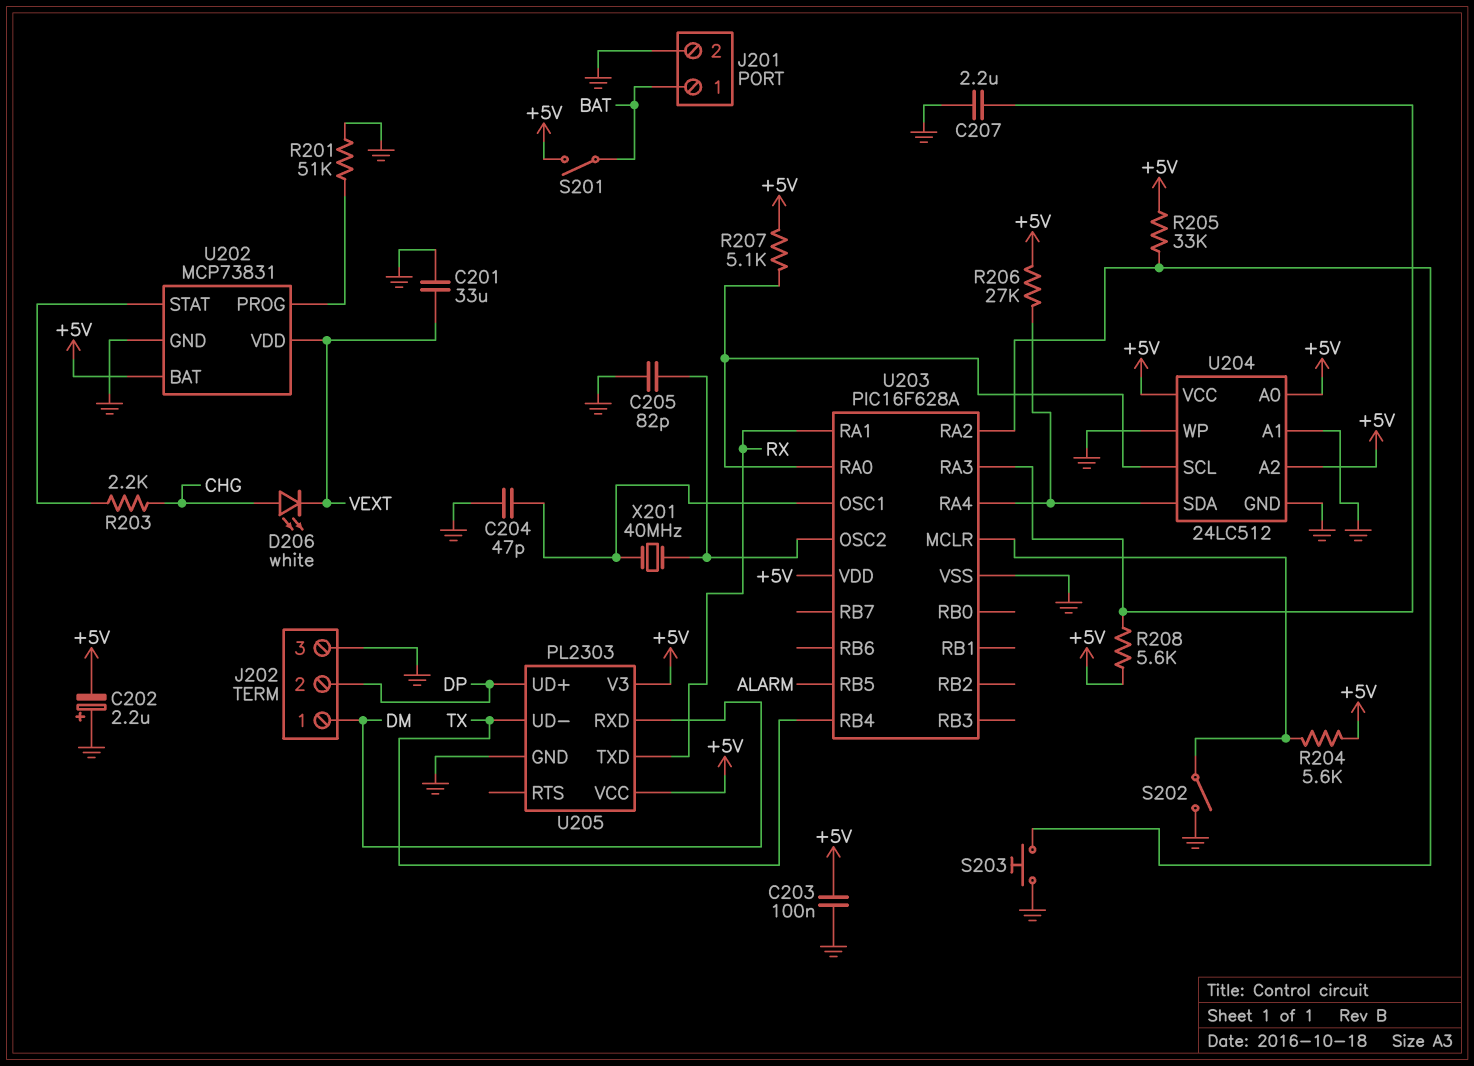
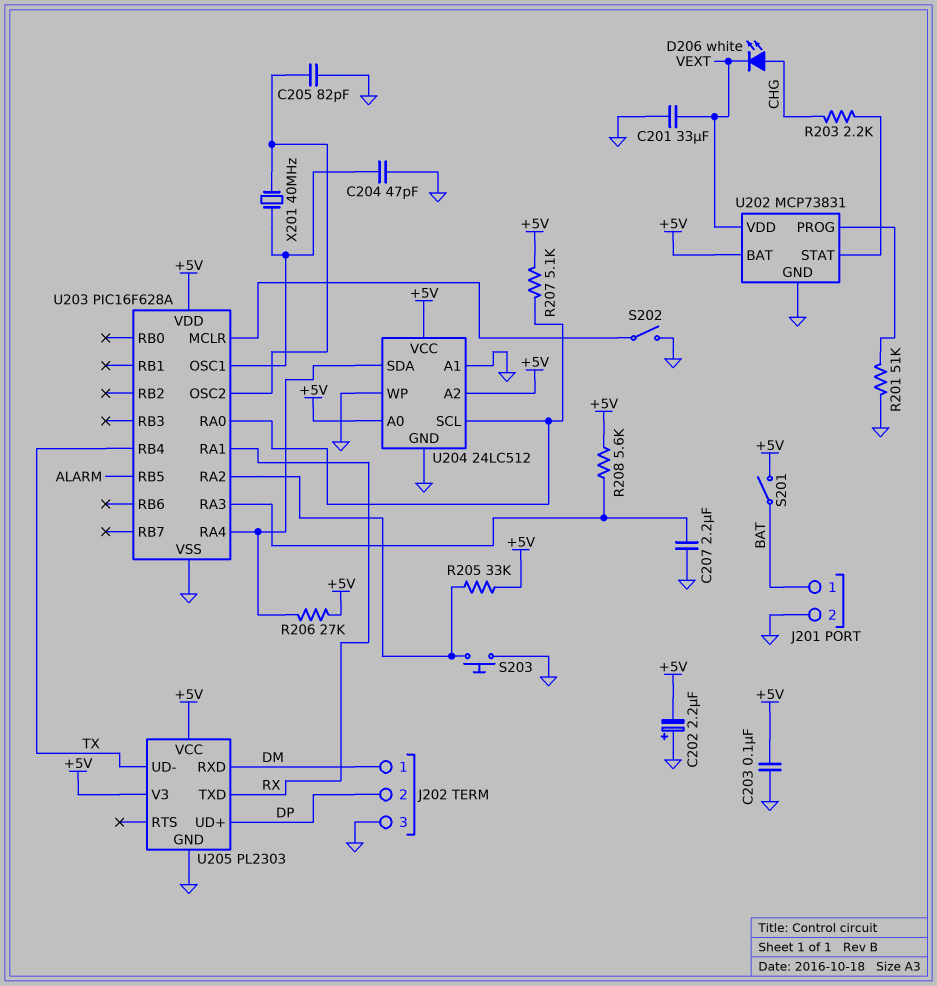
R204: 5.6k (+5V, U203/MCLR) -> none

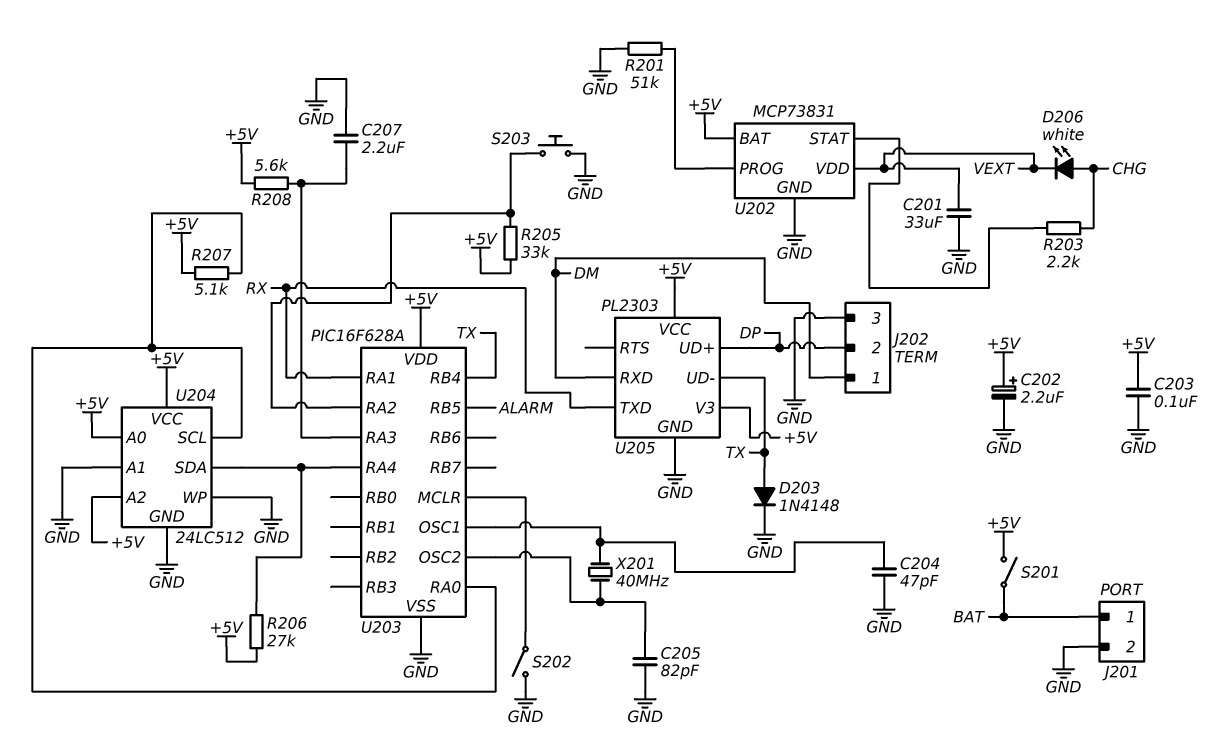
C202: 2.2uF (plus GND, minus +5V) -> 2.2uF (plus +5V, minus GND)
D203: none -> diode 1N4148 (A TX, K GND)

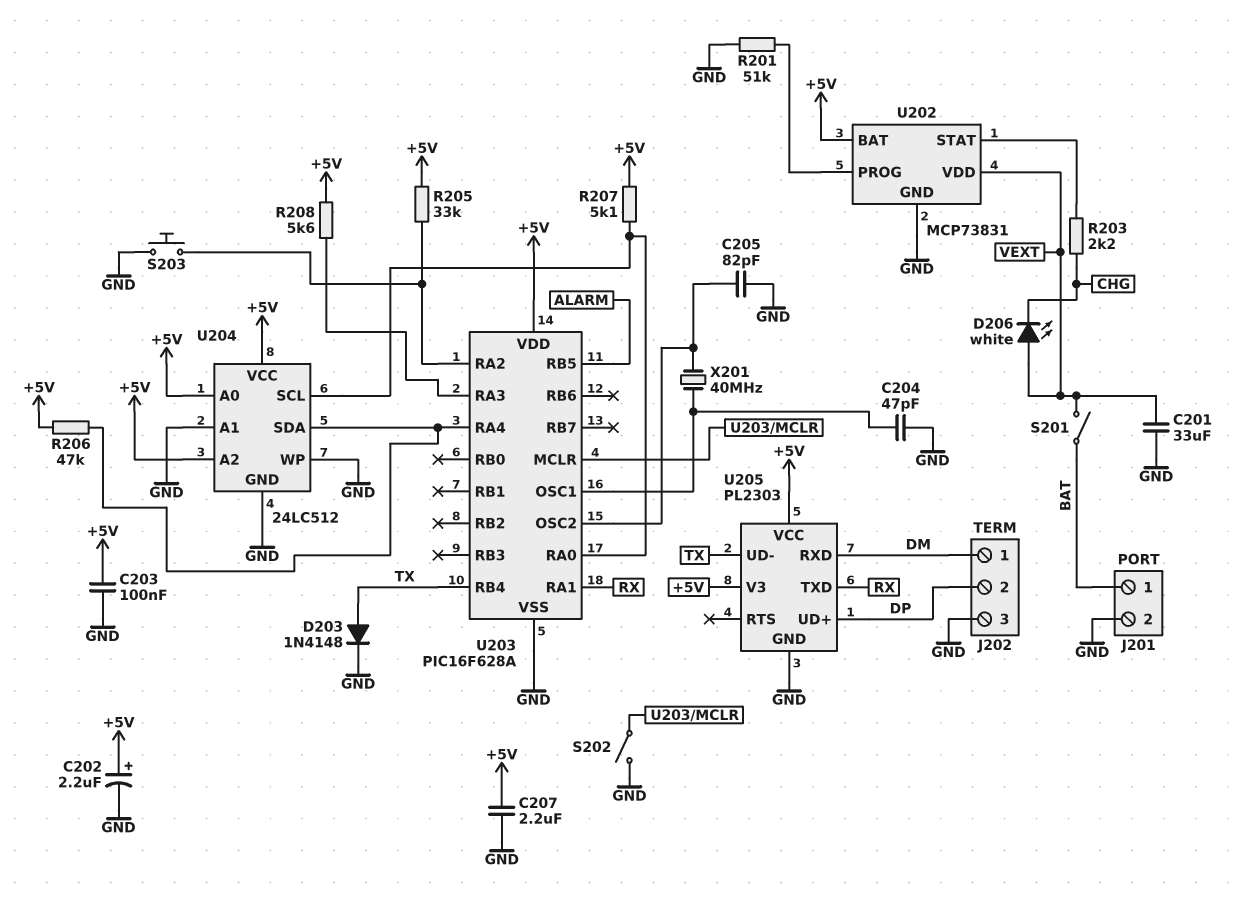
C207: 2.2uF (GND, U203/RA3) -> 2.2uF (+5V, GND)
D206: LED white (A CHG, K VEXT) -> LED white (A VEXT, K CHG)
R206: 27k (+5V, U203/RA4) -> 47k (+5V, U203/RA4)
S201: switch (+5V, BAT) -> switch (BAT, VEXT)

